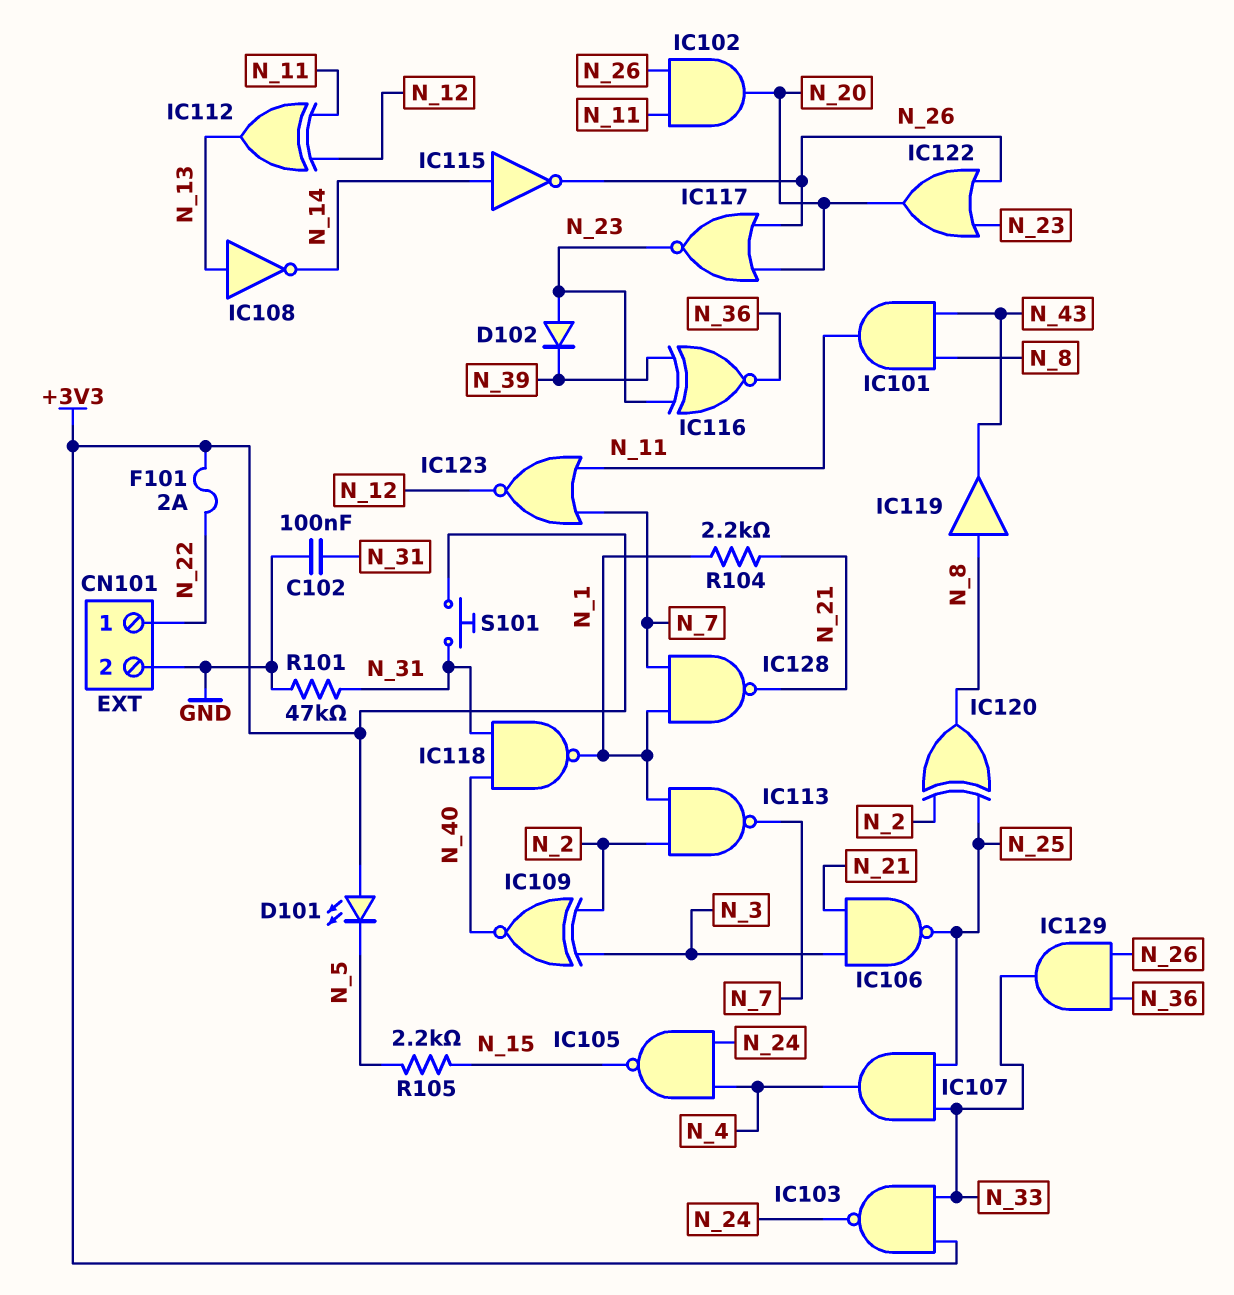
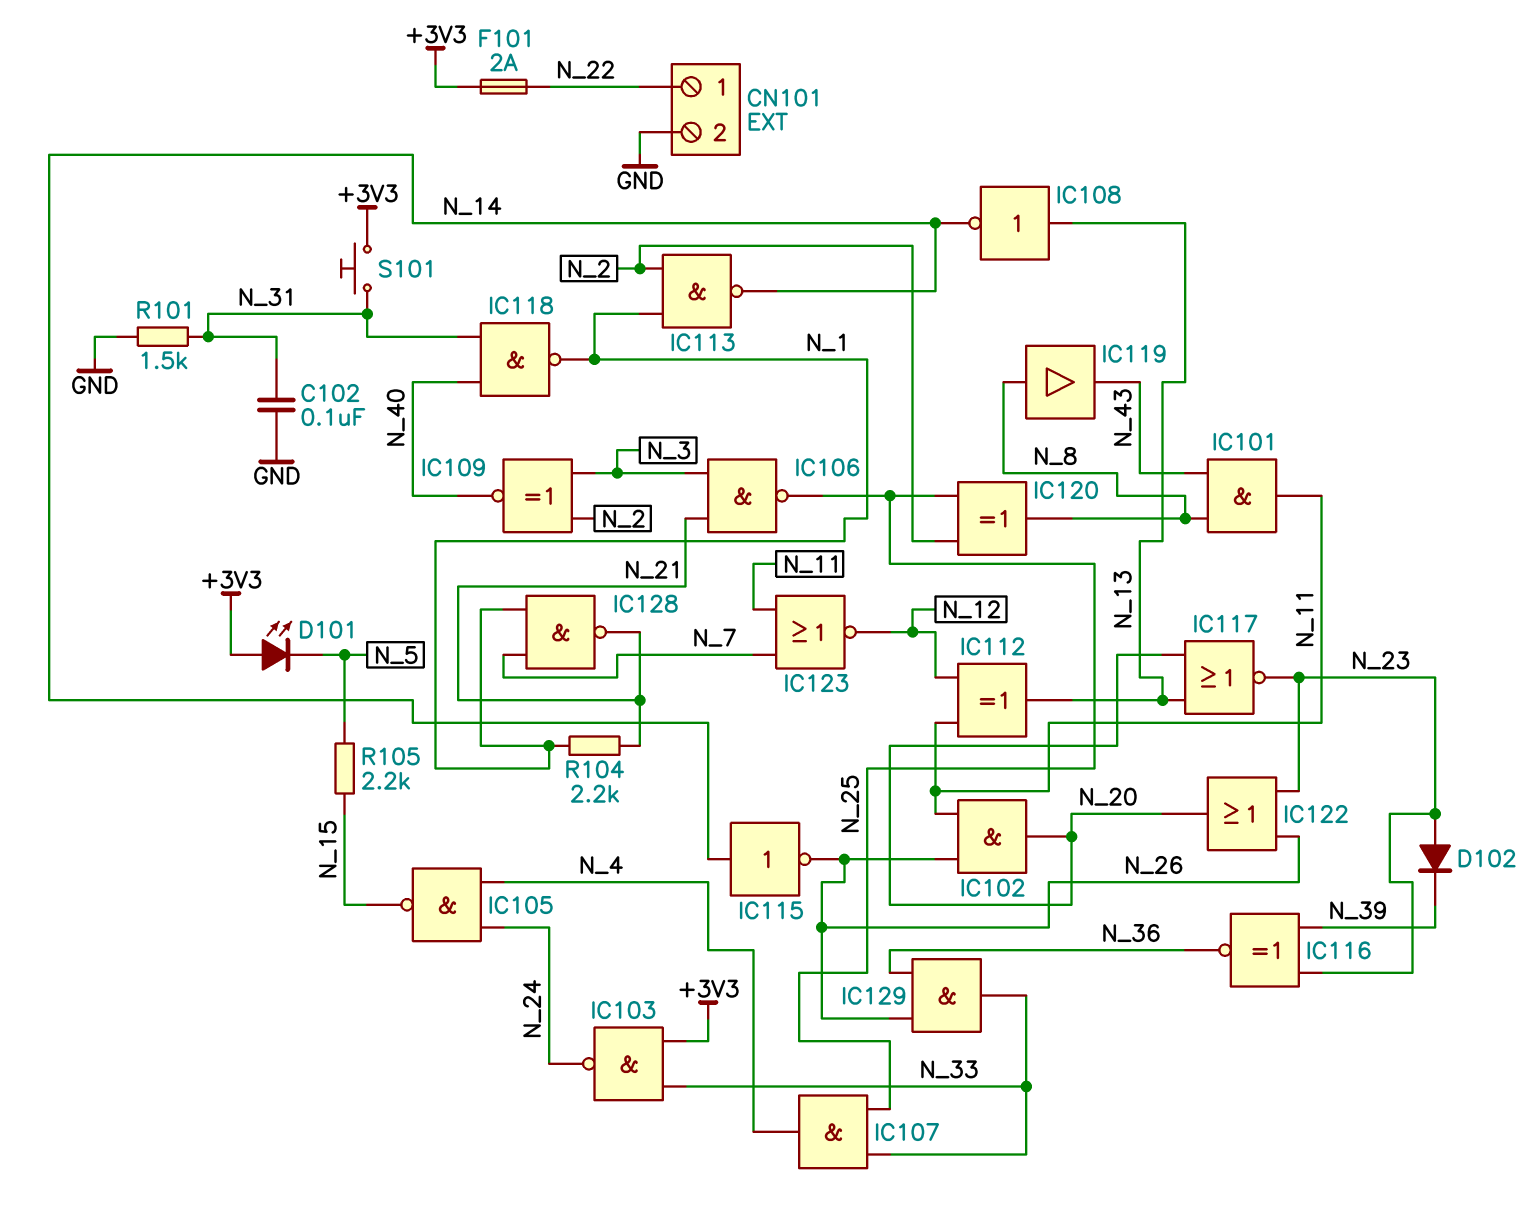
IC113: NAND (in N_1, in N_2, out N_7) -> NAND (in N_1, in N_2, out N_14)
IC117: NOR (in N_20, in N_26, out N_23) -> NOR (in N_13, in N_20, out N_23)
R101: 47k (GND, N_31) -> 1.5k (GND, N_31)

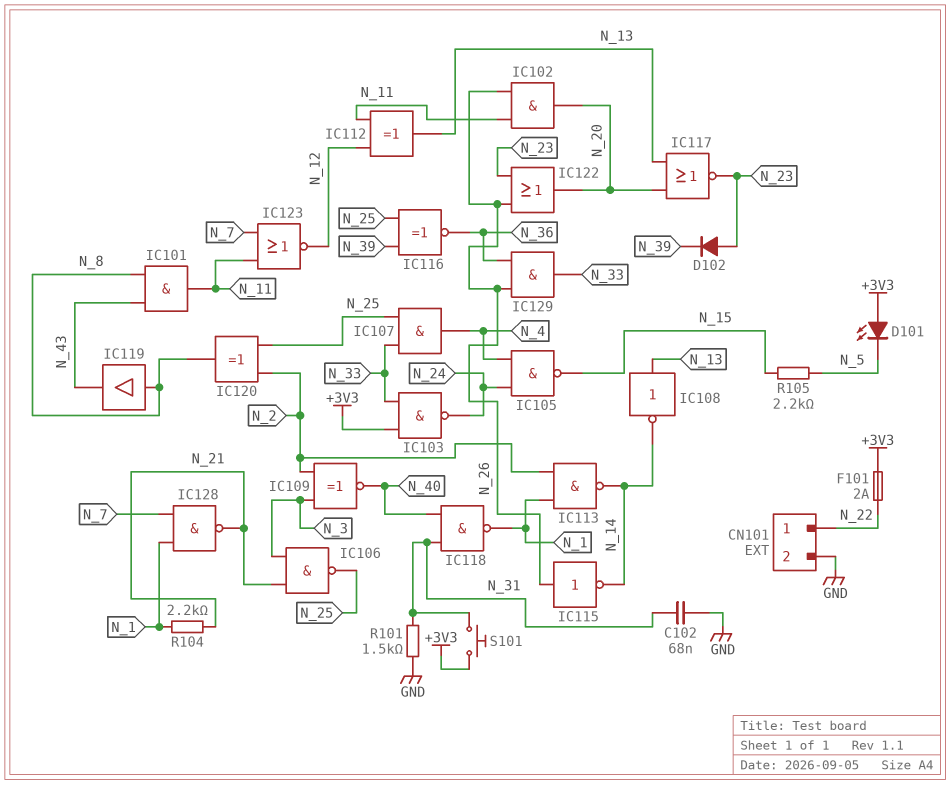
C102: 100nF (GND, N_31) -> 68nF (GND, N_31)
IC115: NOT (in N_14, out N_26) -> NOT (in N_26, out N_14)
IC116: XNOR (in N_23, in N_39, out N_36) -> XNOR (in N_25, in N_39, out N_36)

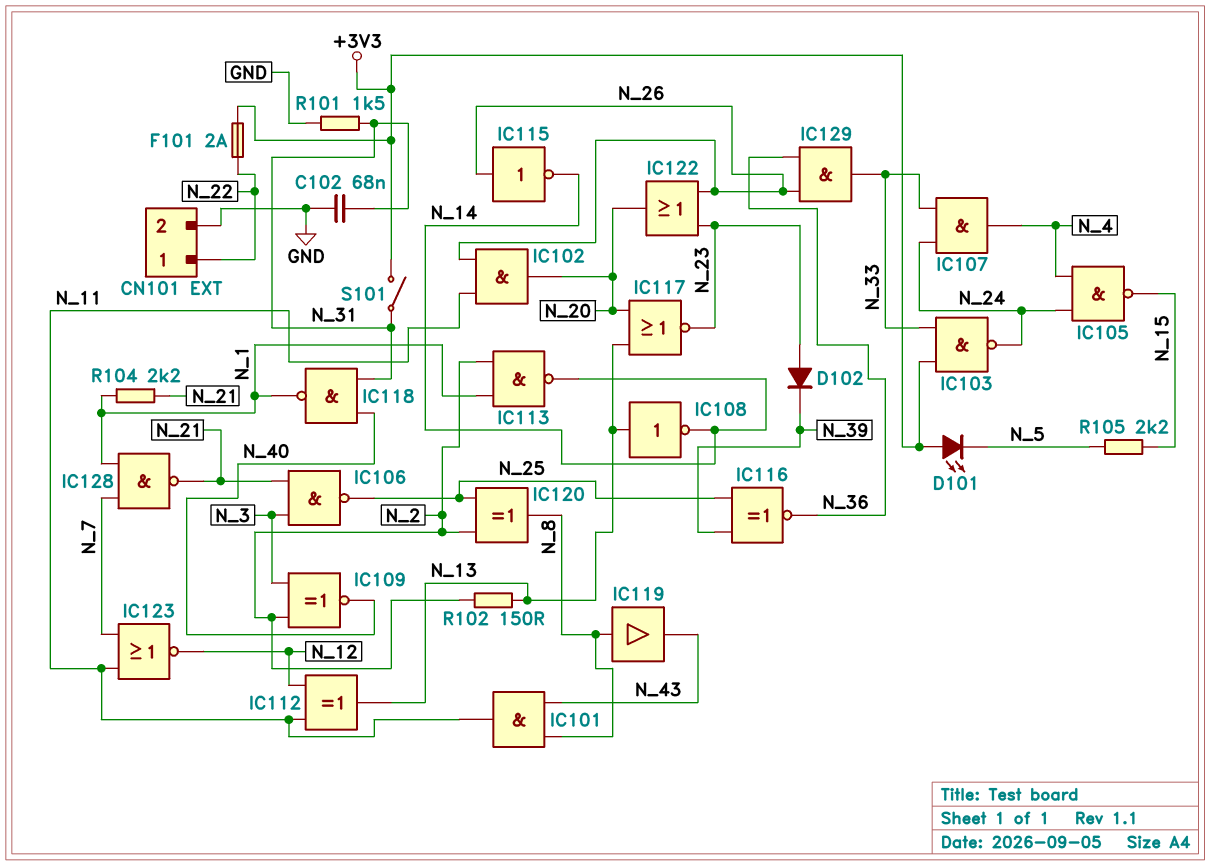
IC107: AND (in N_25, in N_33, out N_4) -> AND (in N_24, in N_33, out N_4)
R102: none -> 150 (N_2, N_13)
S101: button (+3V3, N_31) -> switch (+3V3, N_31)

